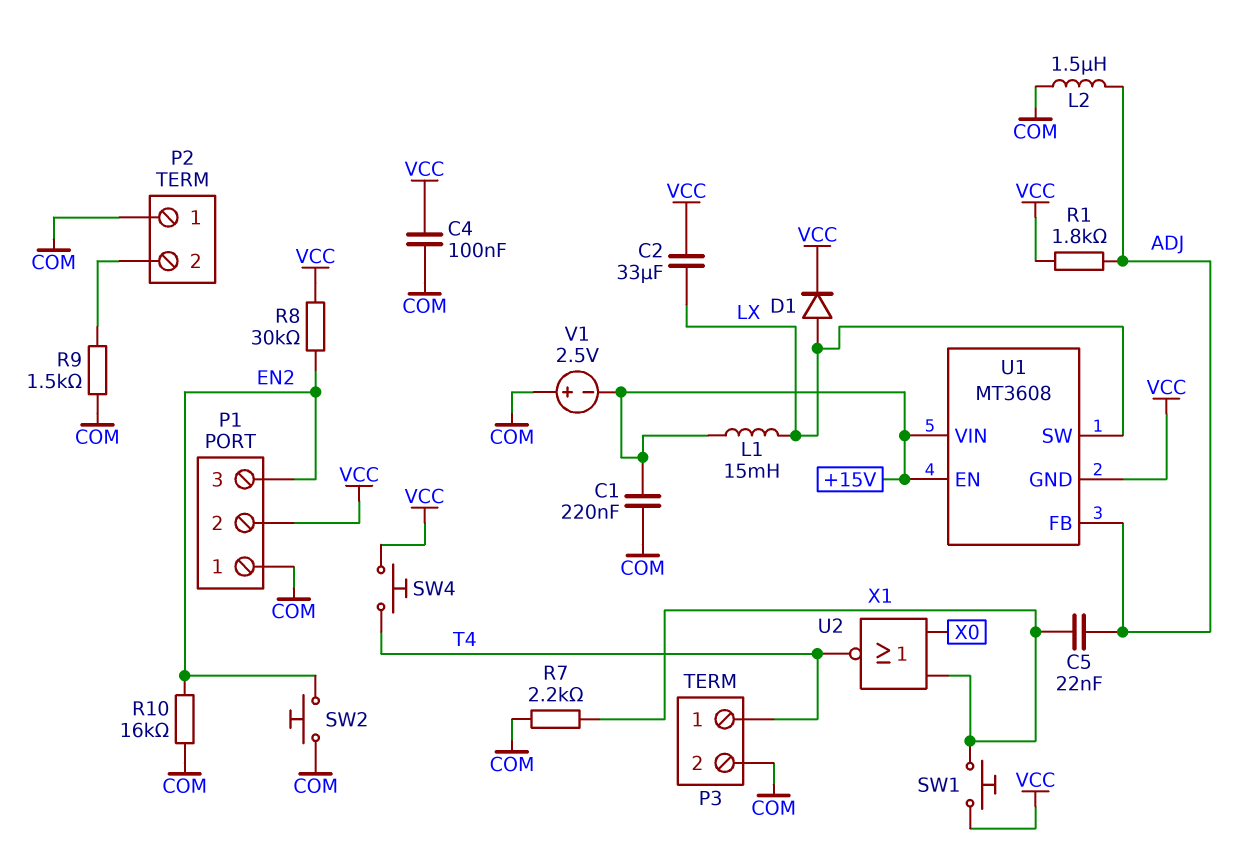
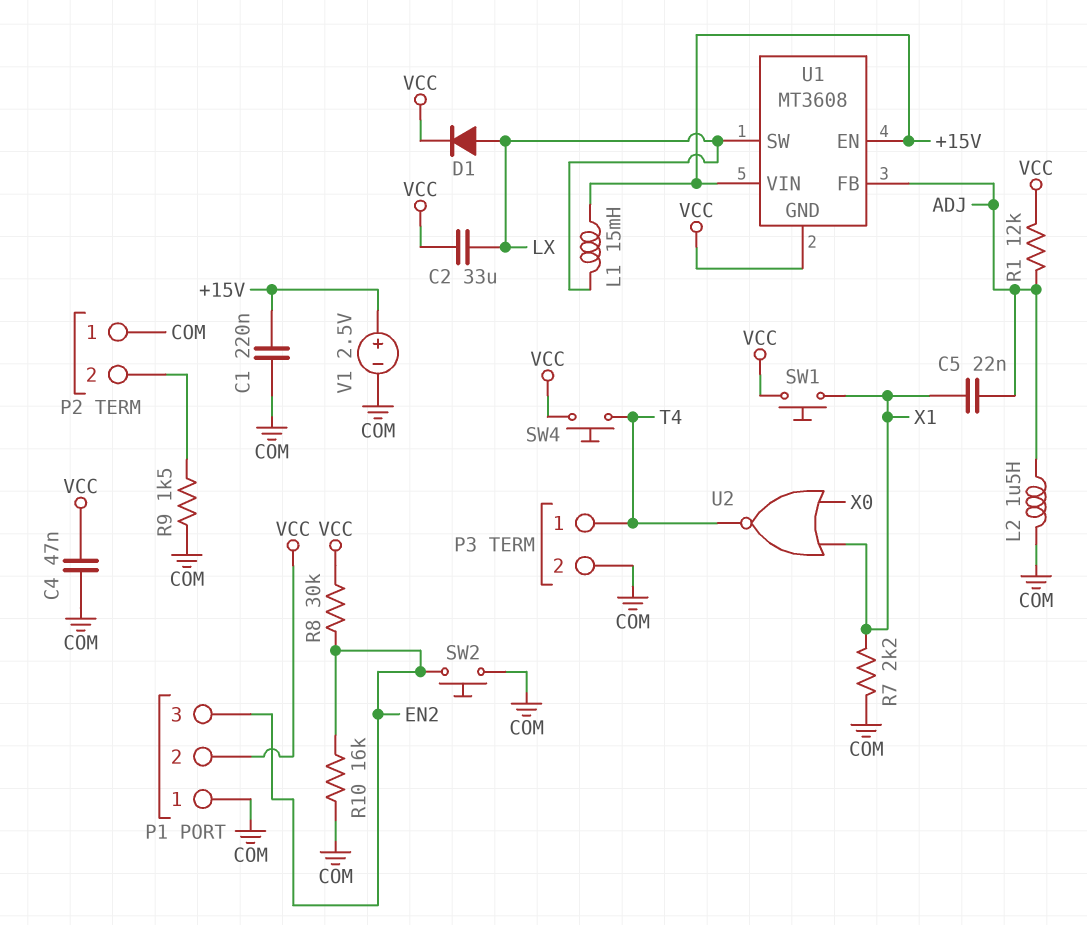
C4: 100nF (COM, VCC) -> 47nF (COM, VCC)
R1: 1.8k (ADJ, VCC) -> 12k (ADJ, VCC)
V1: 2.5V (plus COM, minus +15V) -> 2.5V (plus +15V, minus COM)

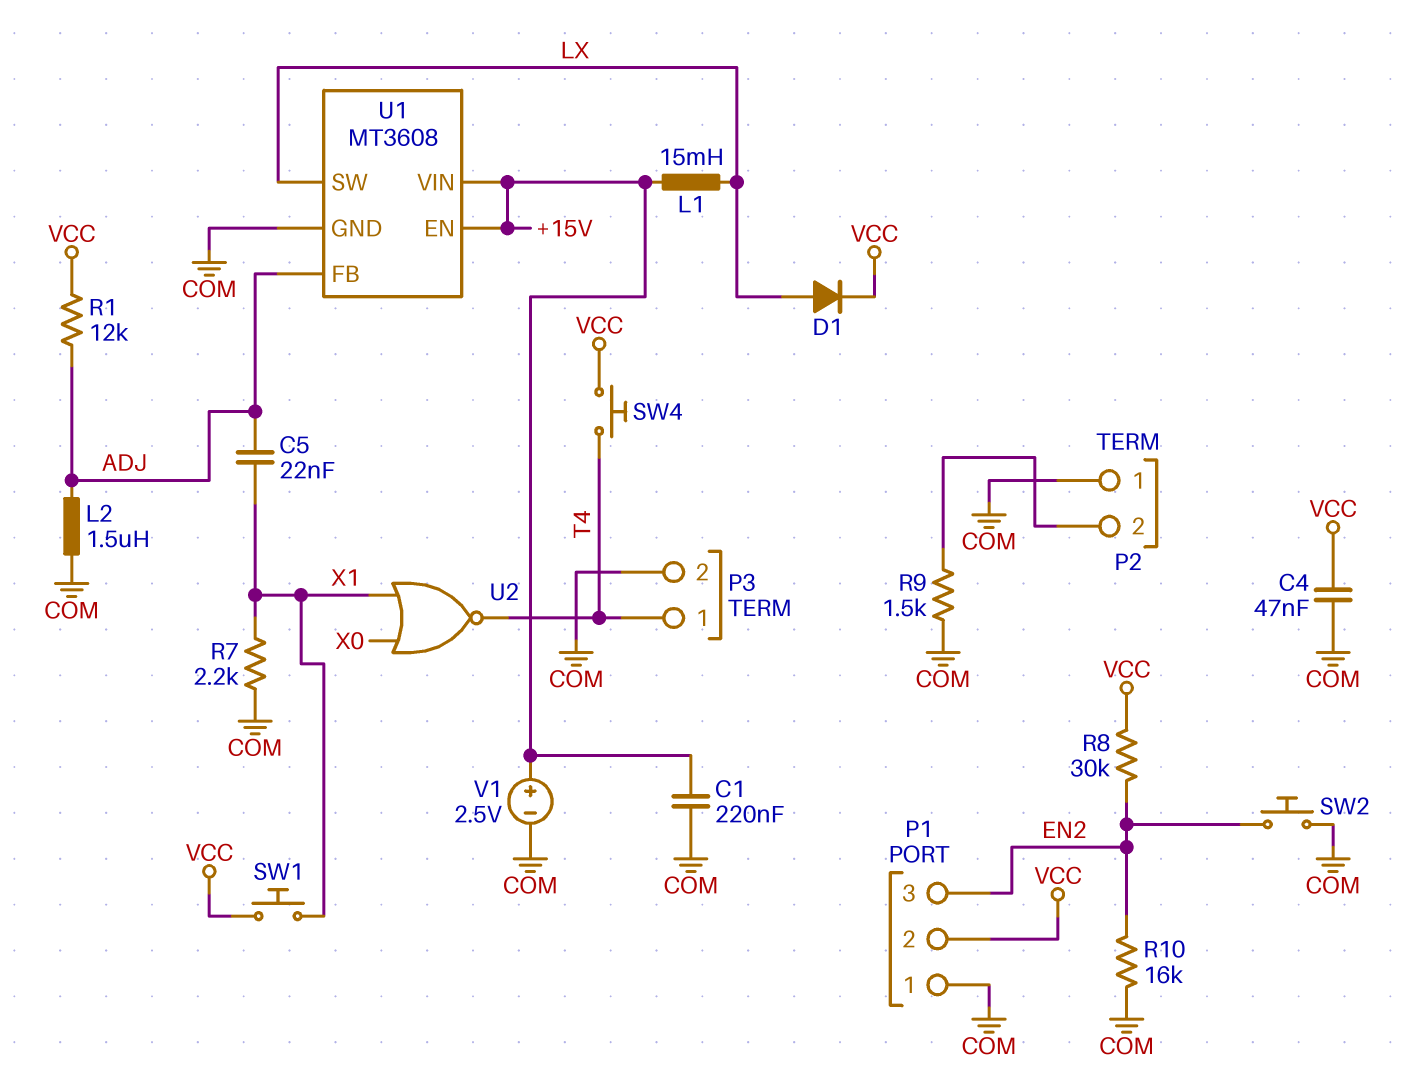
C2: 33uF (LX, VCC) -> none
U1 pin GND: VCC -> COM

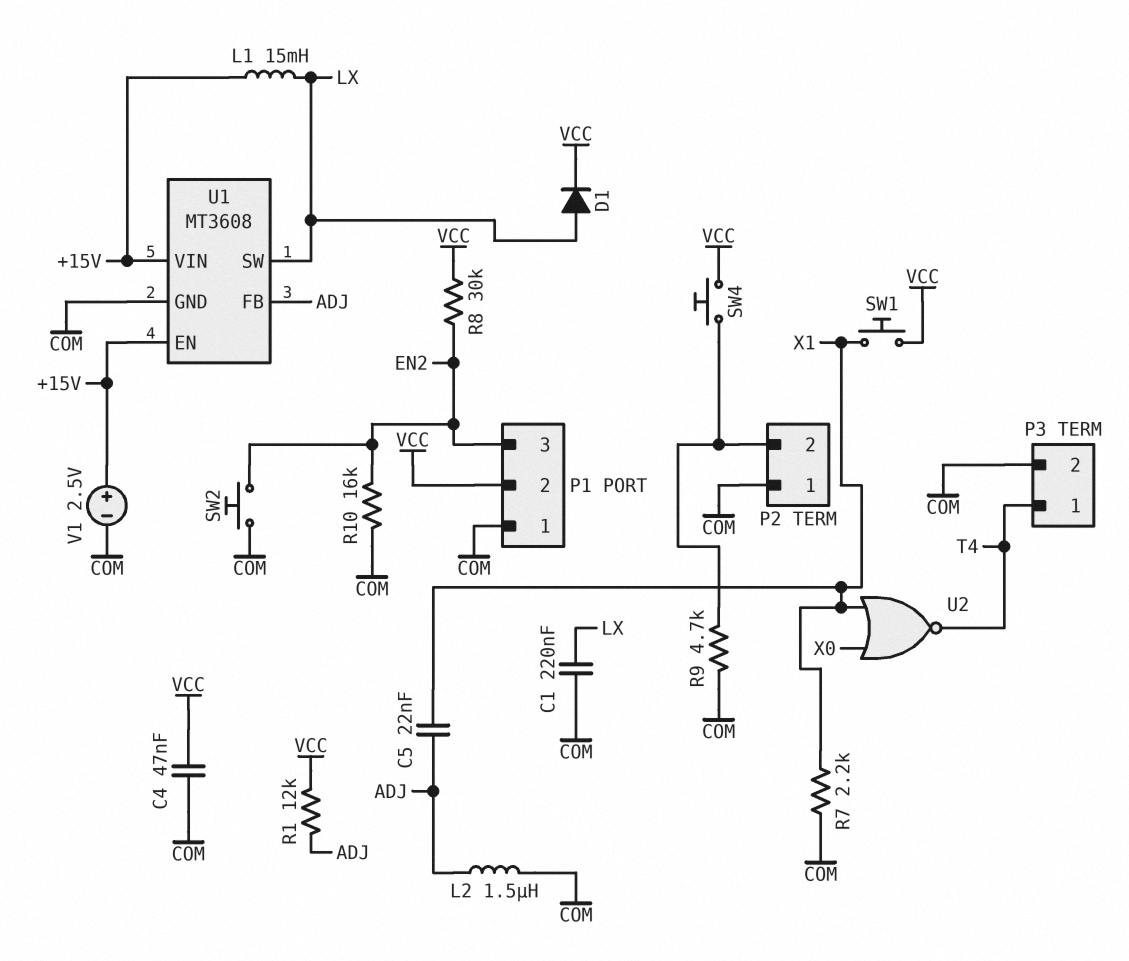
C1: 220nF (+15V, COM) -> 220nF (COM, LX)
R9: 1.5k (COM, P2/2) -> 4.7k (COM, P2/2)
SW4: button (T4, VCC) -> button (P2/2, VCC)

